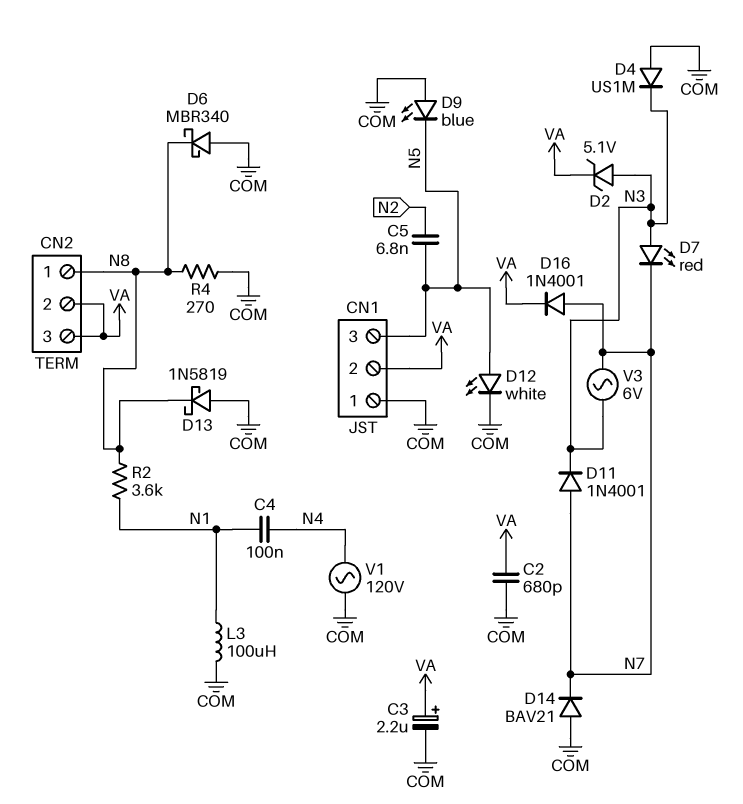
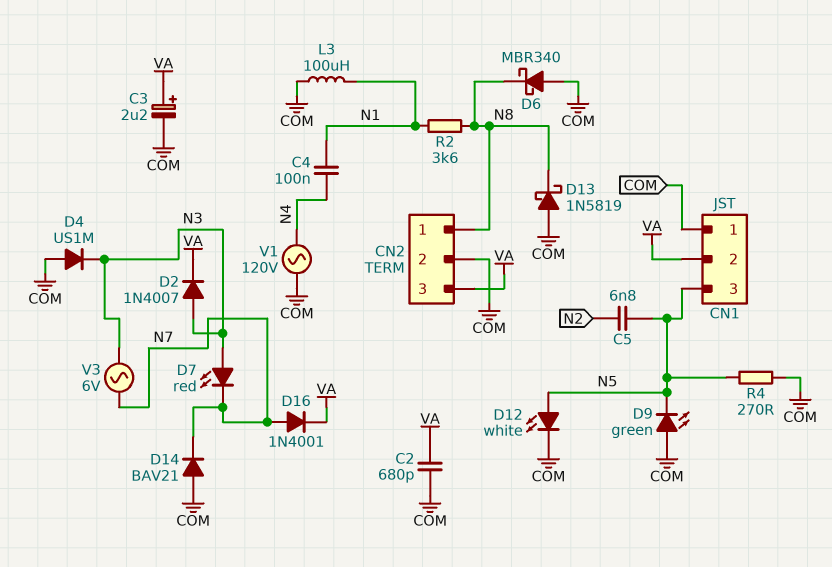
CN2 pin 2: VA -> COM
D2: zener 5.1V (A N3, K VA) -> diode 1N4007 (A N3, K VA)
D9: LED blue (A COM, K N5) -> LED green (A COM, K N5)
D11: diode 1N4001 (A N7, K N3) -> none
R4: 270 (COM, N8) -> 270 (COM, N5)

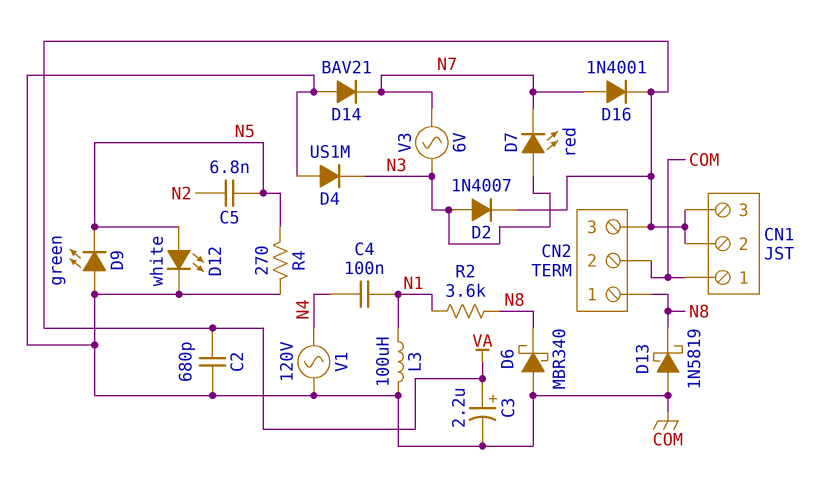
CN1 pin 3: N5 -> VA

